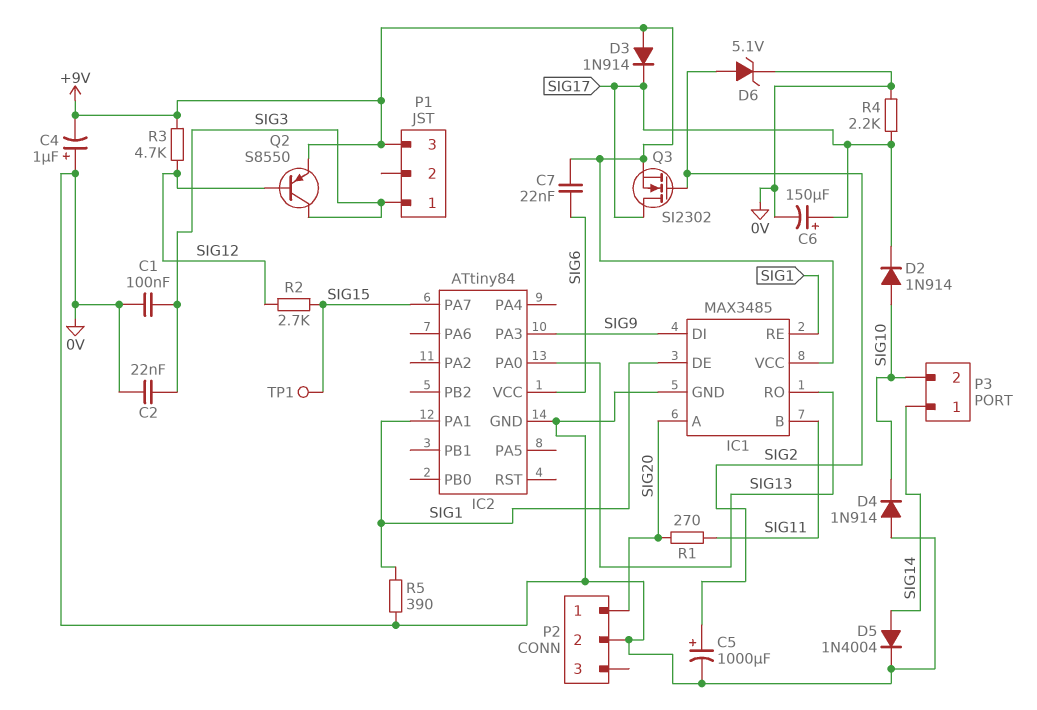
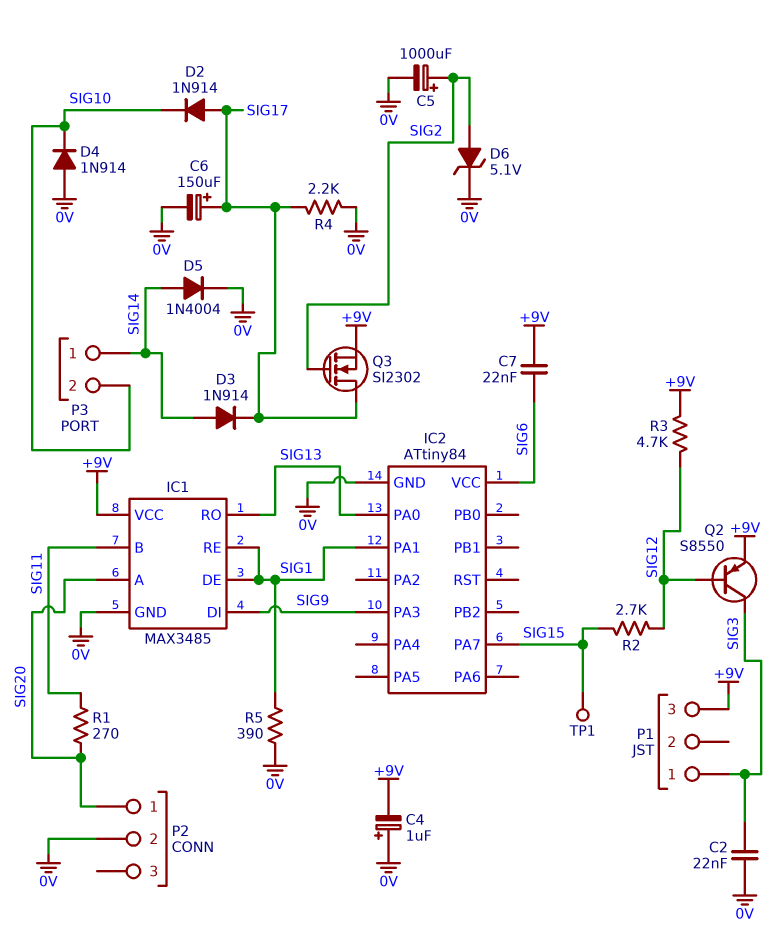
C1: 100nF (0V, SIG3) -> none
D2: diode 1N914 (A SIG10, K SIG17) -> diode 1N914 (A SIG17, K SIG10)
D3: diode 1N914 (A +9V, K SIG17) -> diode 1N914 (A SIG14, K SIG17)

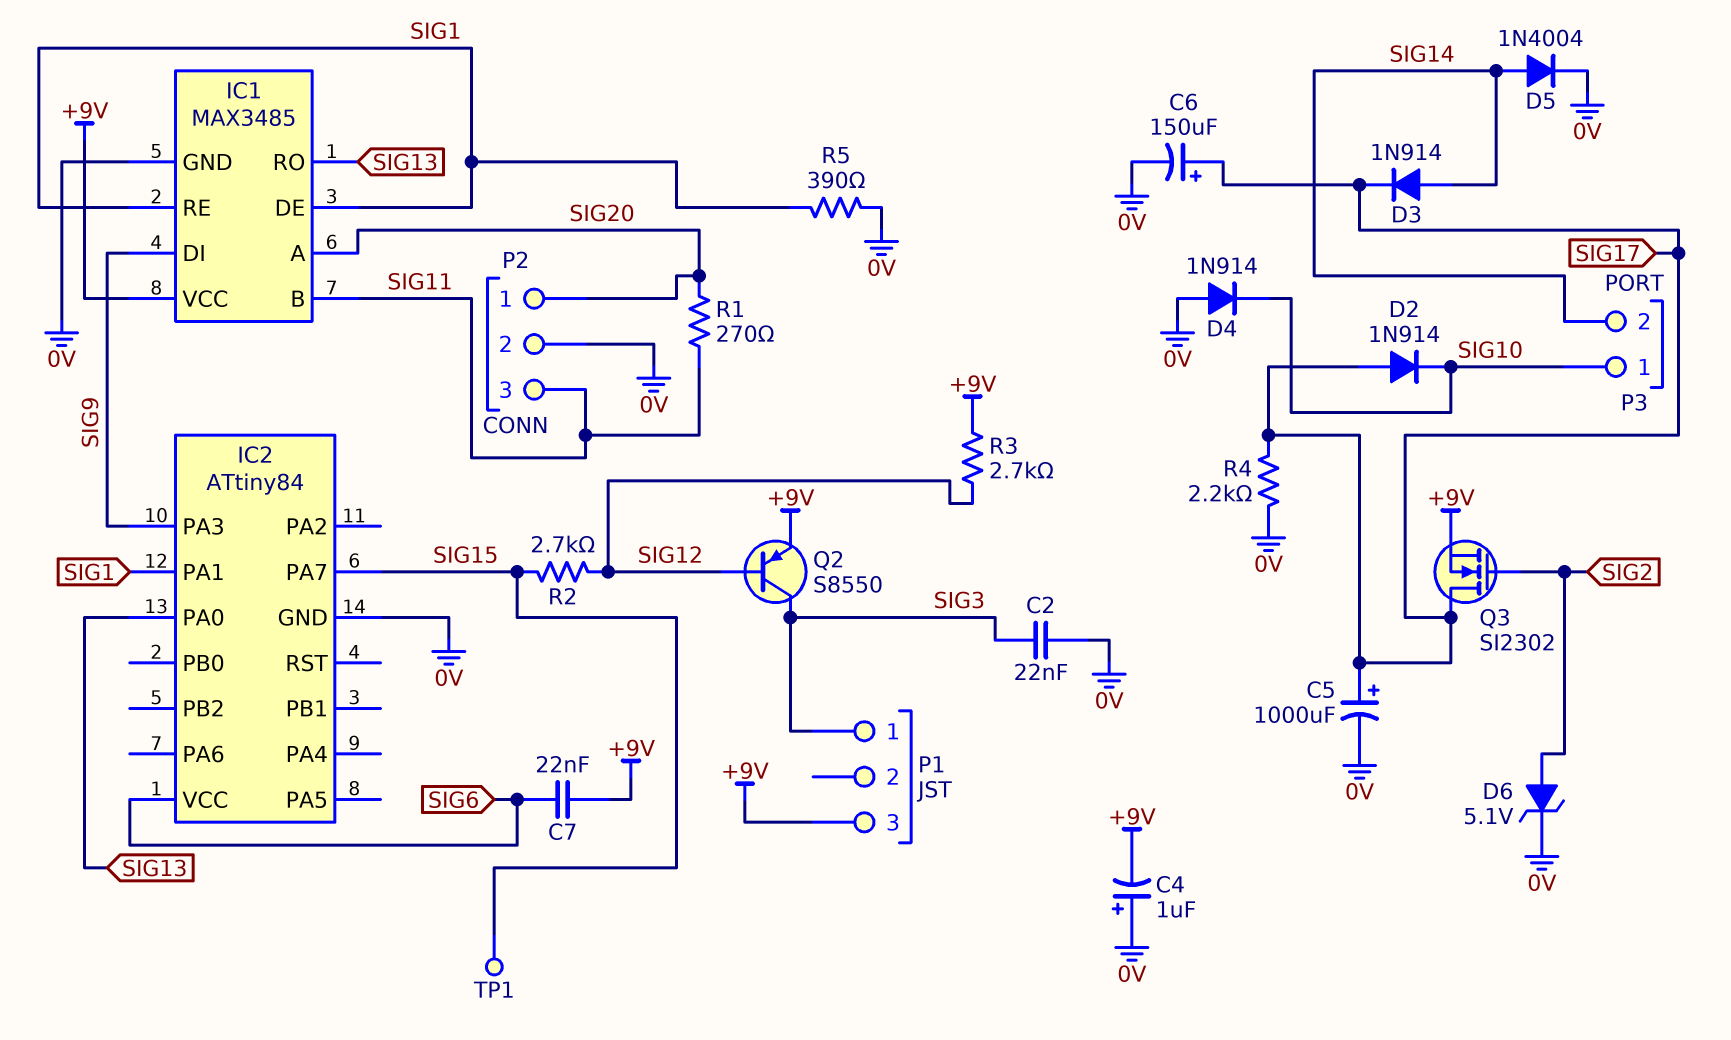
C5: 1000uF (plus SIG2, minus 0V) -> 1000uF (plus SIG17, minus 0V)
P2 pin 3: none -> SIG11
P3 pin 1: SIG14 -> SIG10
P3 pin 2: SIG10 -> SIG14
R3: 4.7k (+9V, SIG12) -> 2.7k (+9V, SIG12)

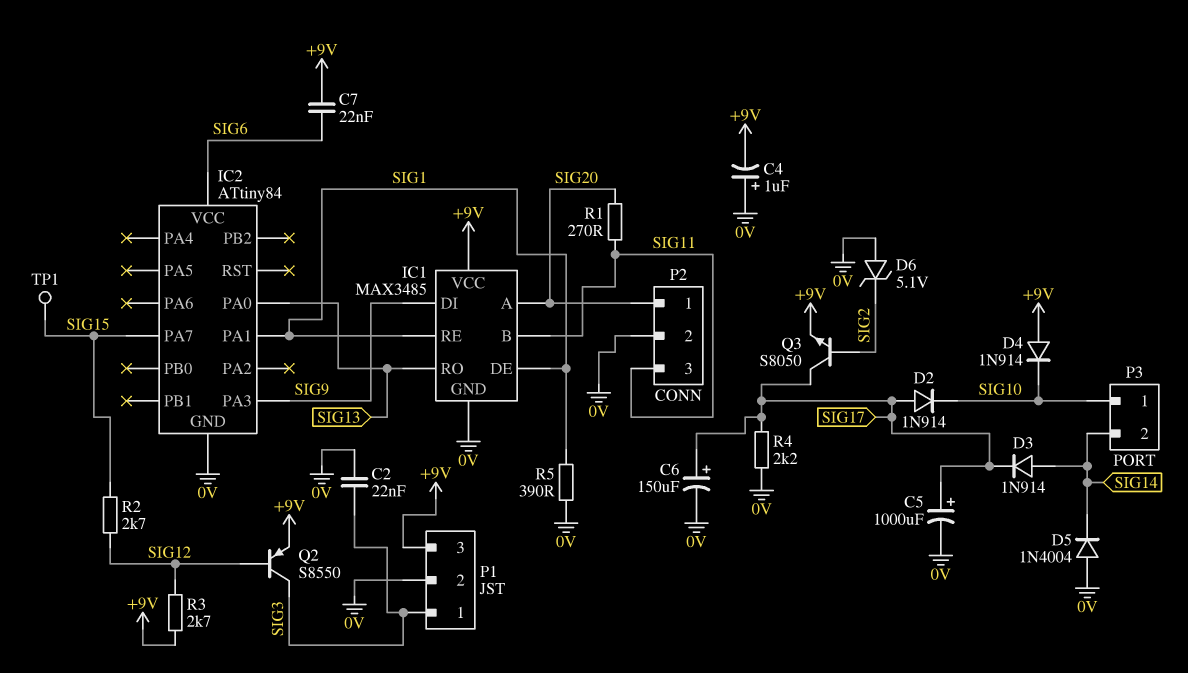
D4: diode 1N914 (A 0V, K SIG10) -> diode 1N914 (A +9V, K SIG10)
D5: diode 1N4004 (A SIG14, K 0V) -> diode 1N4004 (A 0V, K SIG14)
D6: zener 5.1V (A SIG2, K 0V) -> zener 5.1V (A 0V, K SIG2)
P1 pin 2: none -> 0V
Q3: NMOS SI2302 (G SIG2, D SIG17, S +9V) -> NPN S8050 (B SIG2, C SIG17, E +9V)

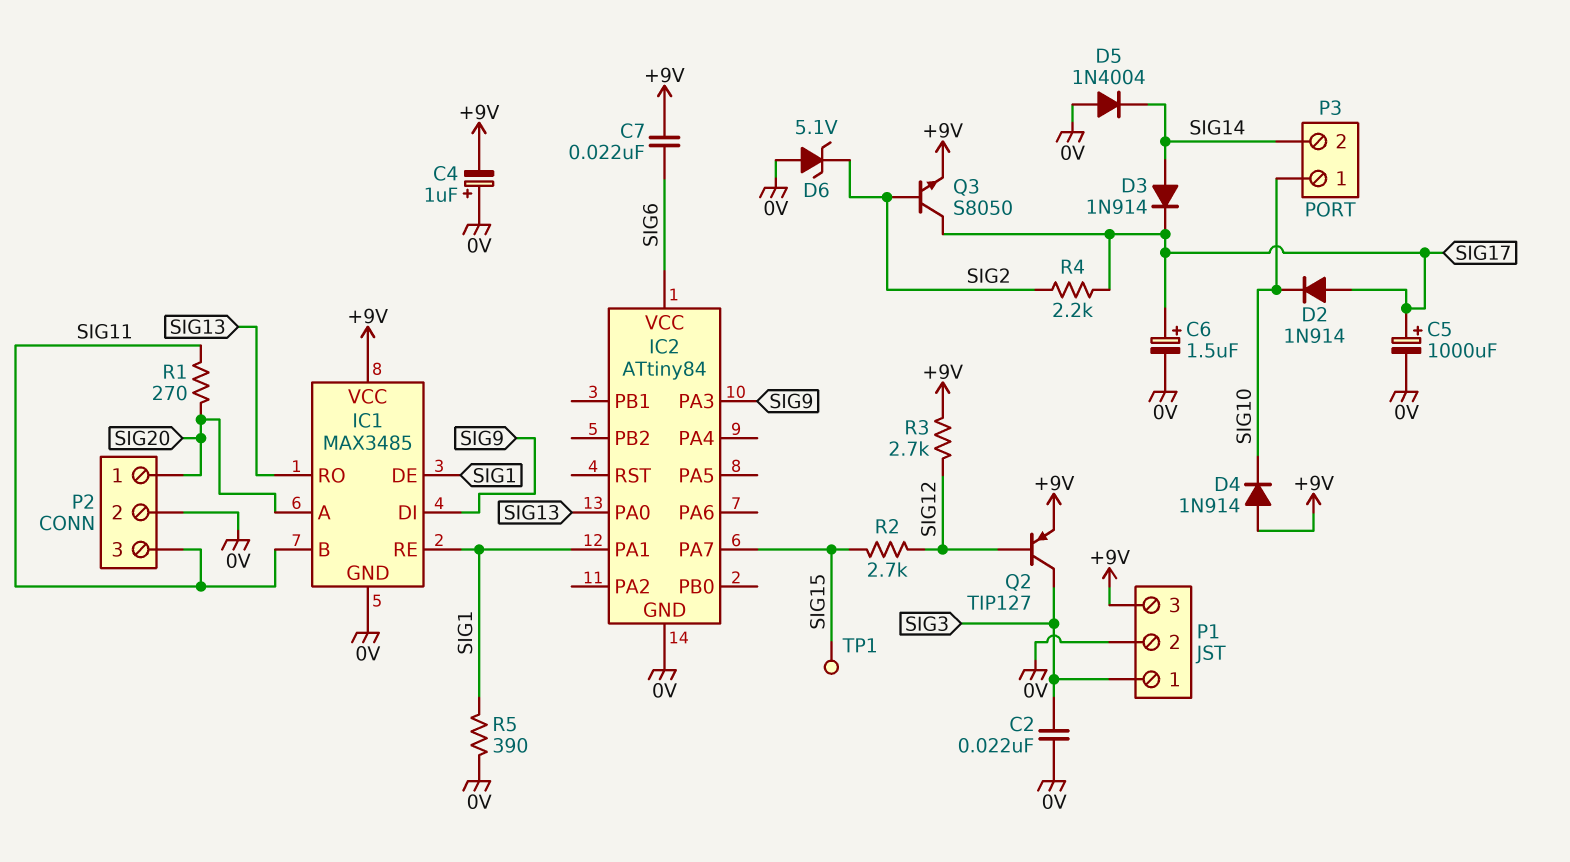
C6: 150uF (plus SIG17, minus 0V) -> 1.5uF (plus SIG17, minus 0V)
Q2: PNP S8550 (B SIG12, C SIG3, E +9V) -> PNP TIP127 (B SIG12, C SIG3, E +9V)
R4: 2.2k (0V, SIG17) -> 2.2k (SIG2, SIG17)

